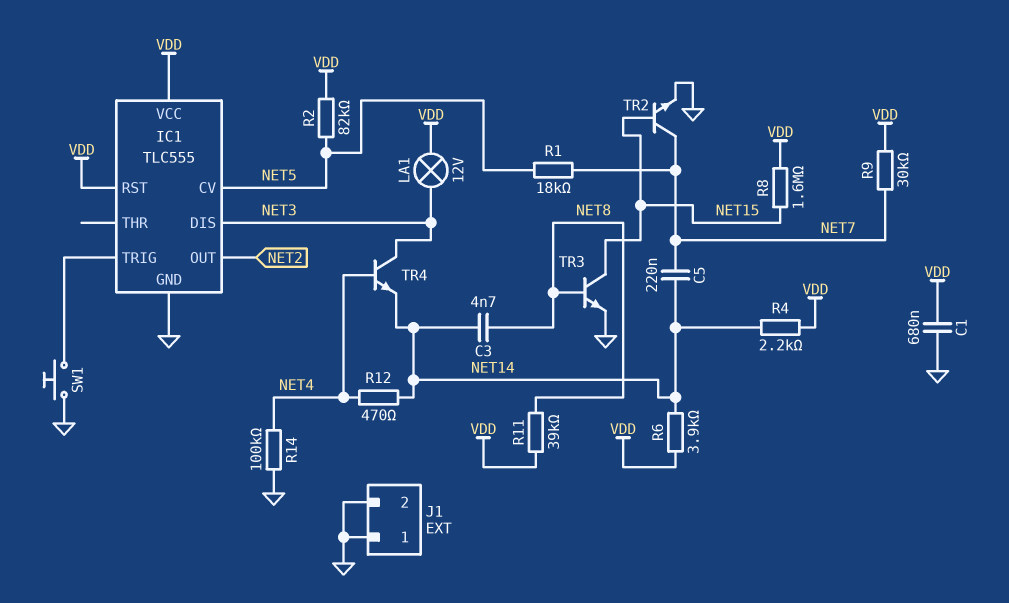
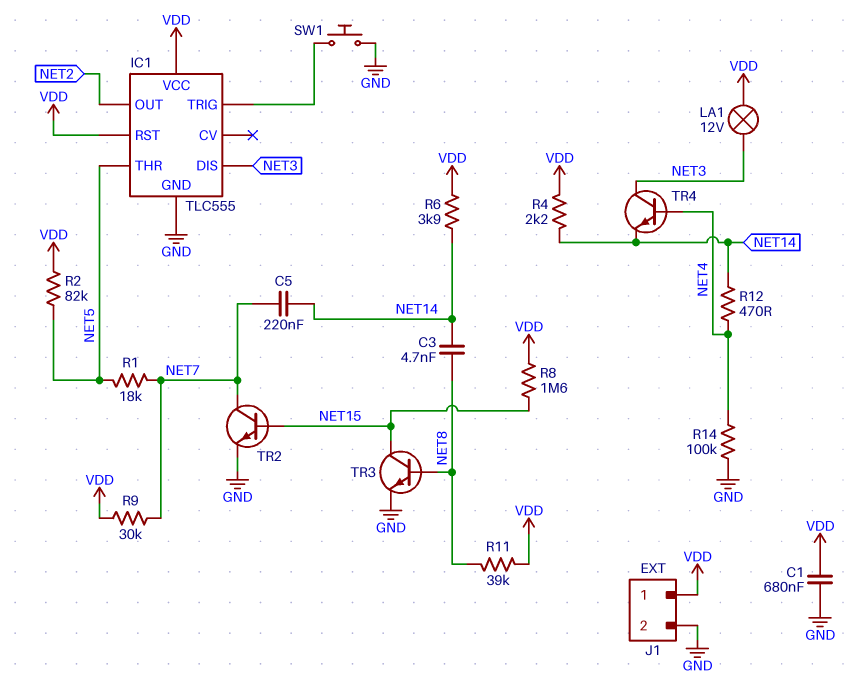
IC1 pin CV: NET5 -> none
IC1 pin THR: none -> NET5
J1 pin 1: GND -> VDD

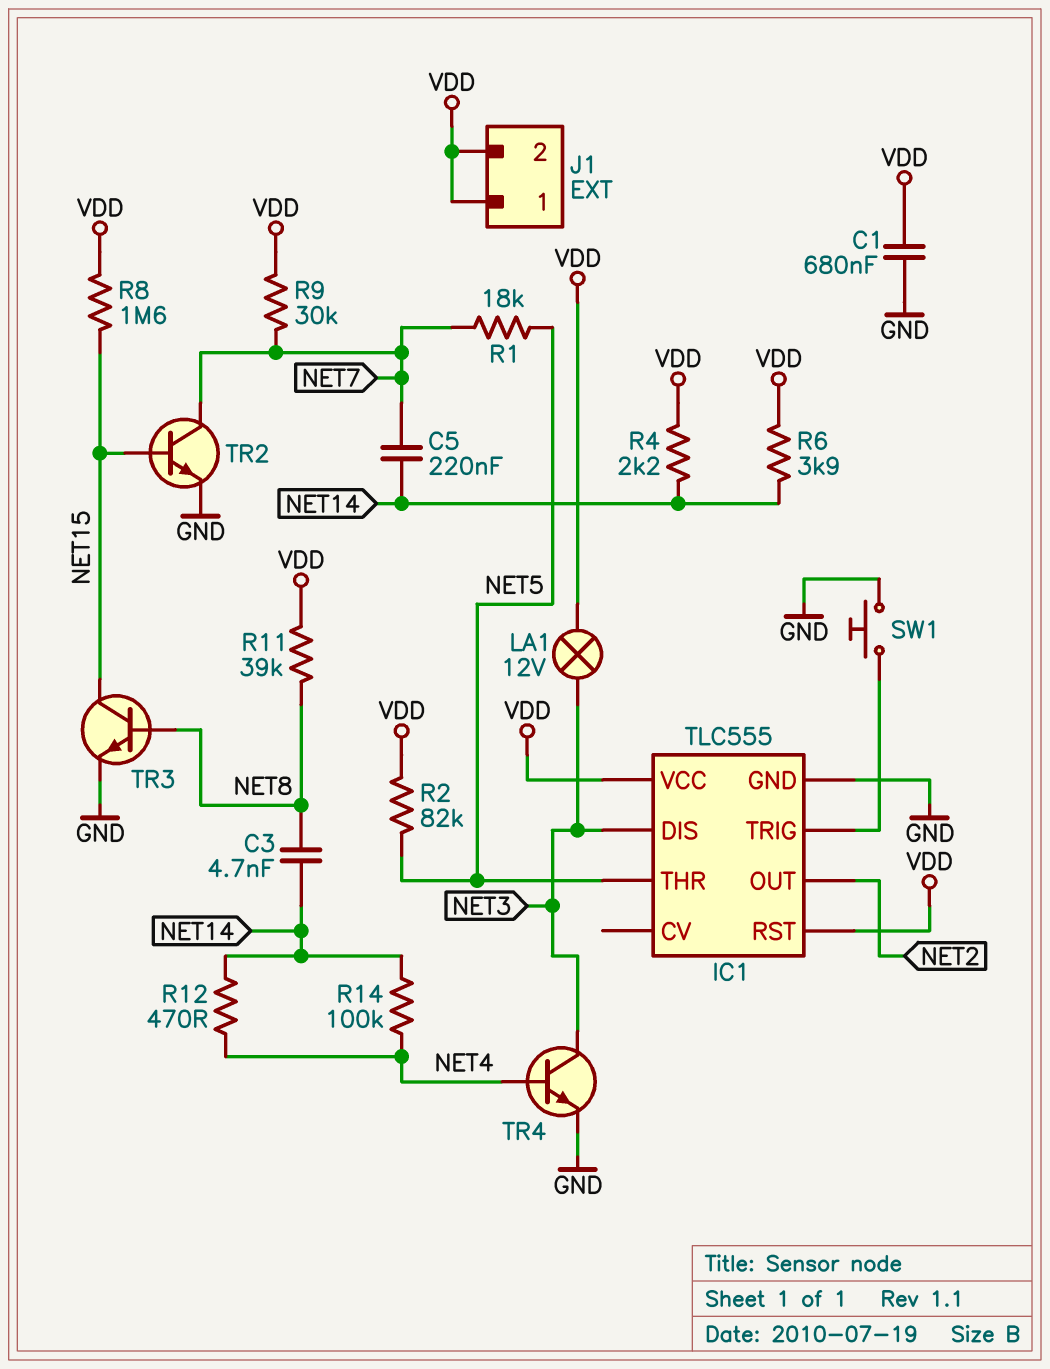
J1 pin 2: GND -> VDD
R14: 100k (GND, NET4) -> 100k (NET4, NET14)
TR4: NPN (B NET4, C NET3, E NET14) -> NPN (B NET4, C NET3, E GND)

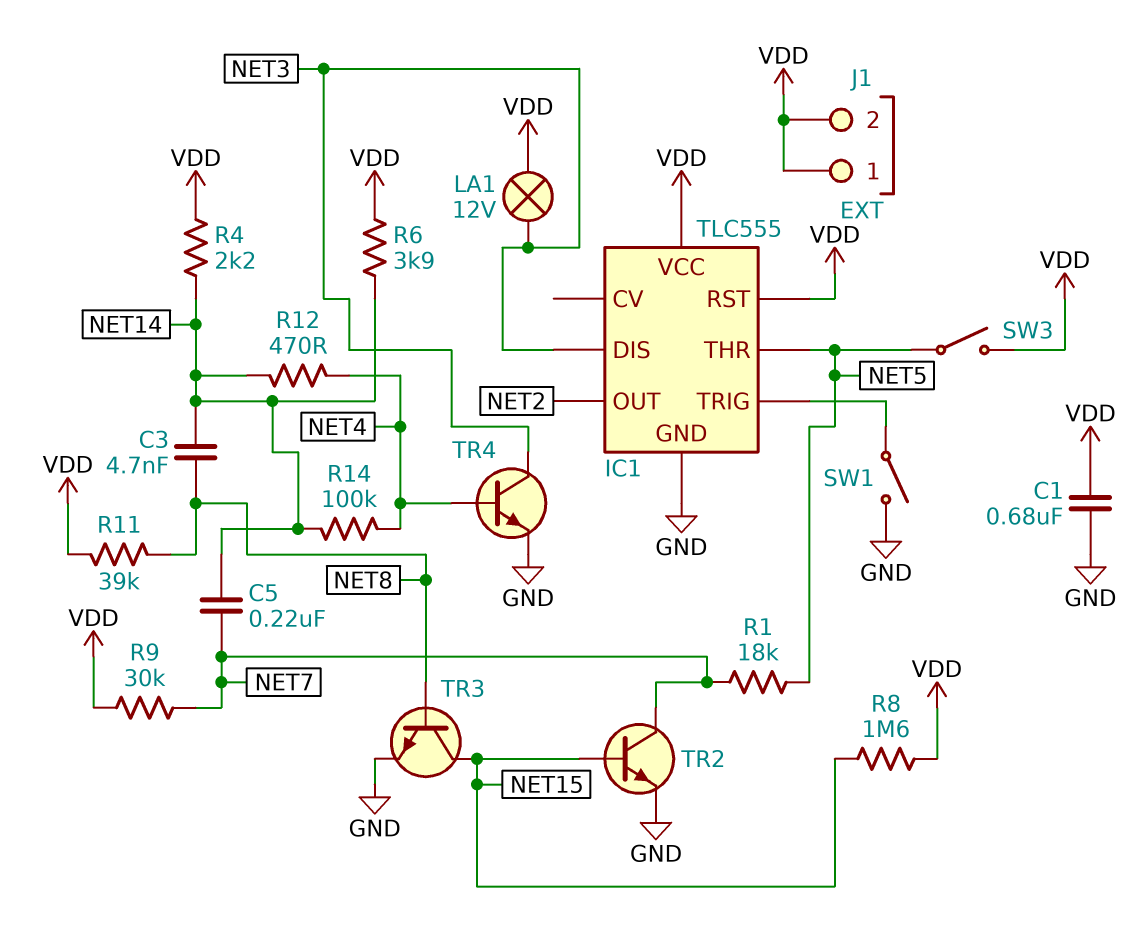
R2: 82k (NET5, VDD) -> none
SW1: button (GND, IC1/TRIG) -> switch (GND, IC1/TRIG)
SW3: none -> switch (NET5, VDD)

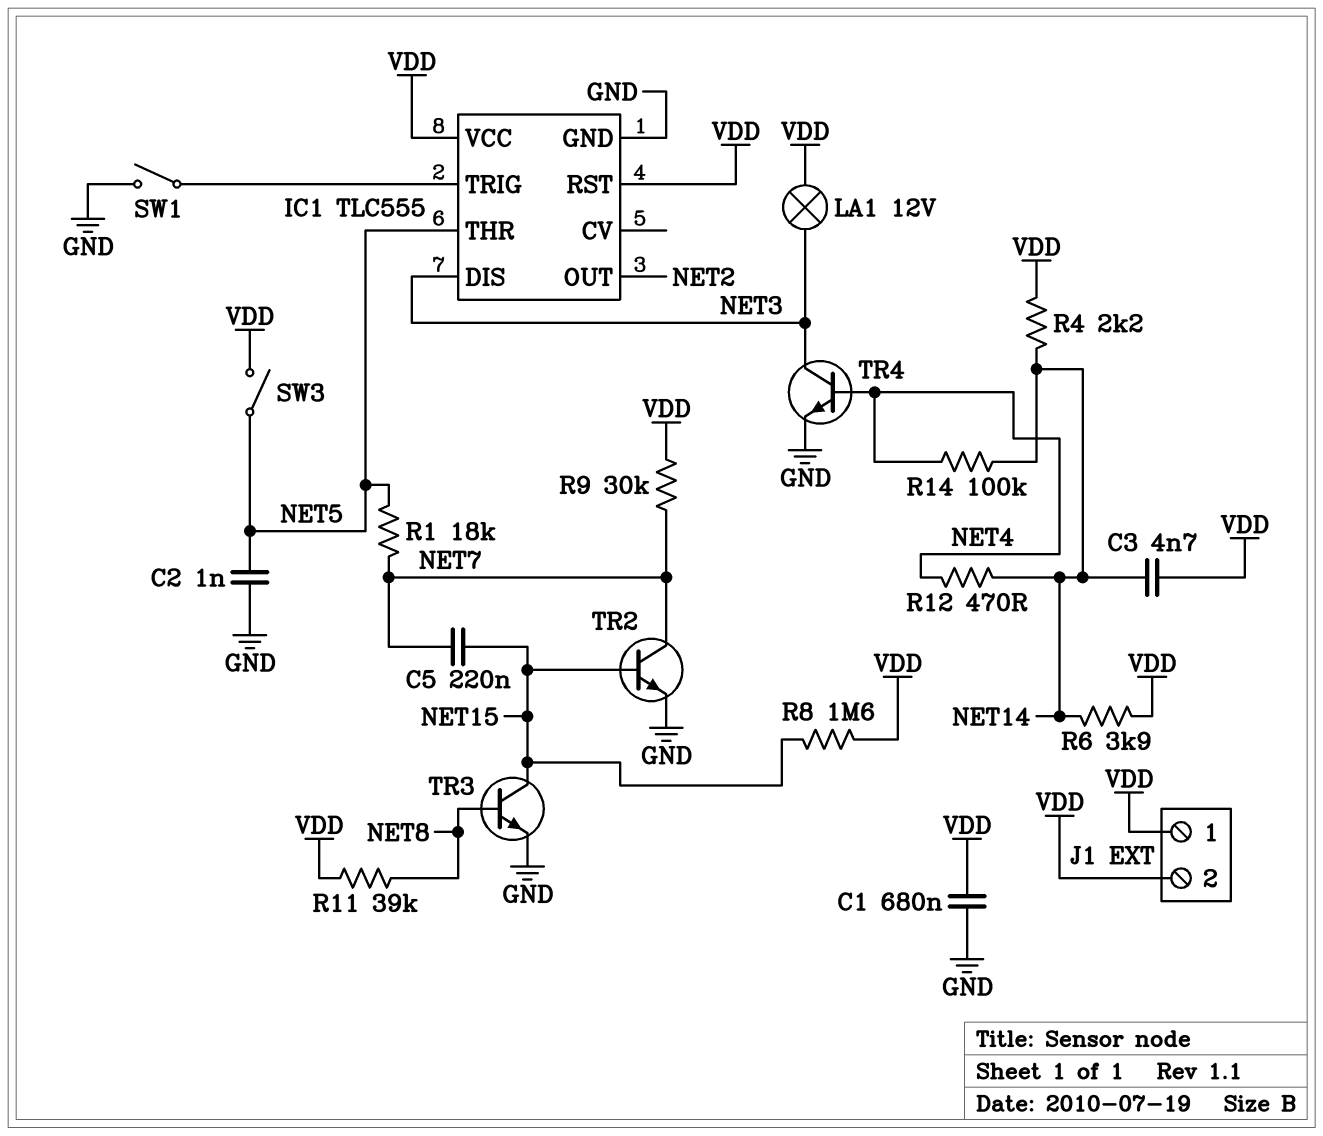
C2: none -> 1nF (GND, NET5)
C3: 4.7nF (NET8, NET14) -> 4.7nF (NET14, VDD)
C5: 220nF (NET7, NET14) -> 220nF (NET7, NET15)

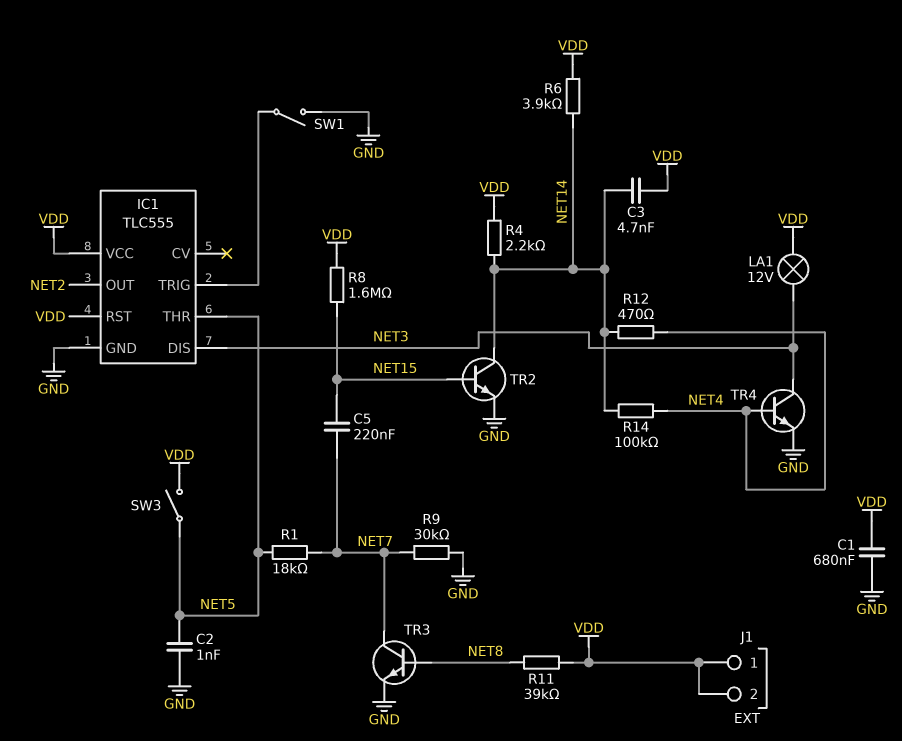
R9: 30k (NET7, VDD) -> 30k (GND, NET7)
TR2: NPN (B NET15, C NET7, E GND) -> NPN (B NET15, C NET14, E GND)
TR3: NPN (B NET8, C NET15, E GND) -> NPN (B NET8, C NET7, E GND)

